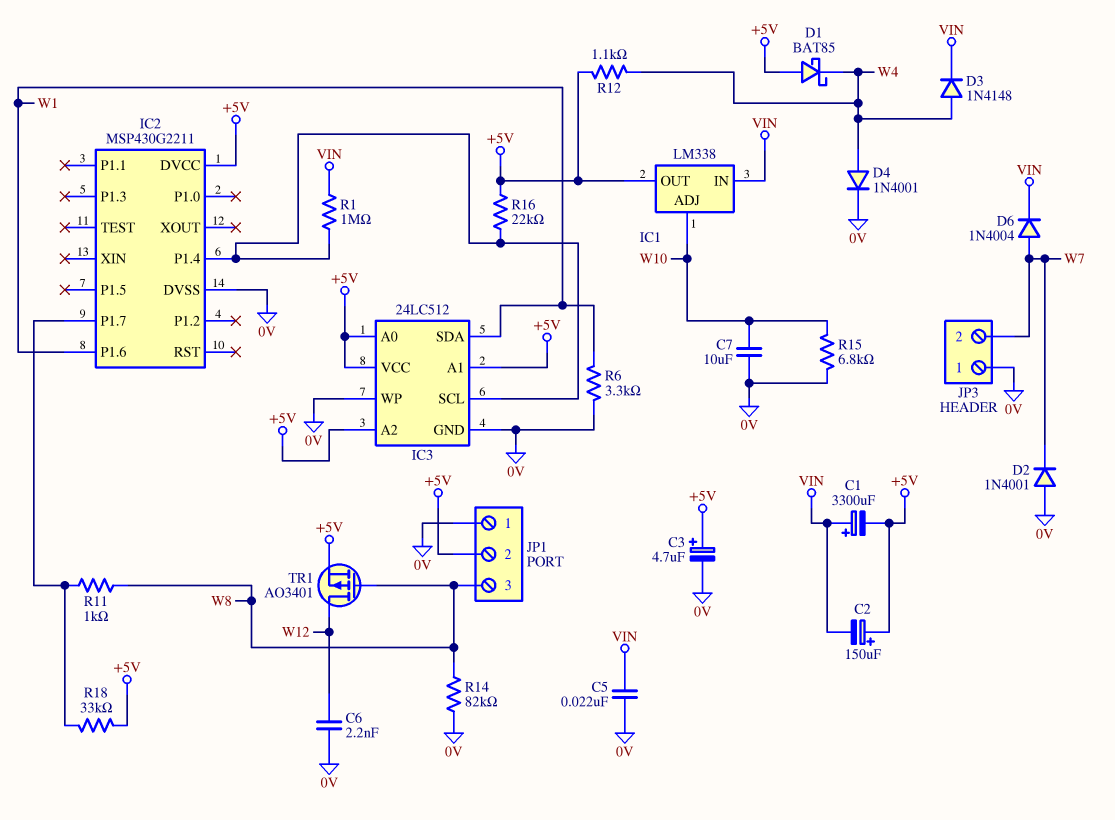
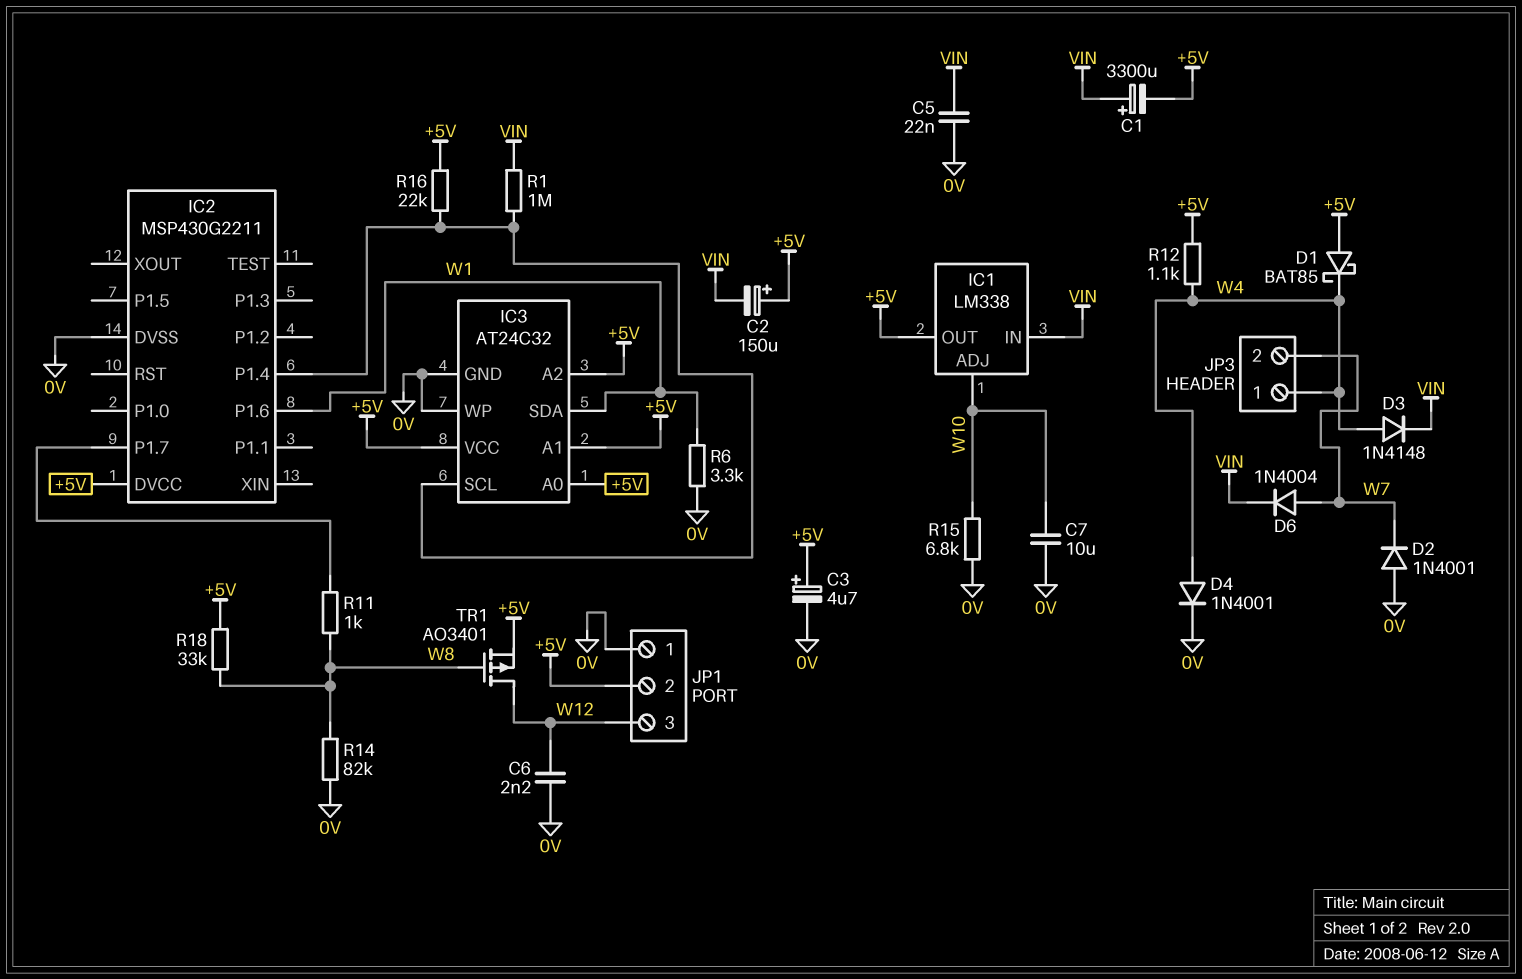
IC3: 24LC512 -> AT24C32
JP1 pin 3: W8 -> W12
JP3 pin 1: 0V -> W4
R18: 33k (+5V, IC2/P1.7) -> 33k (+5V, W8)

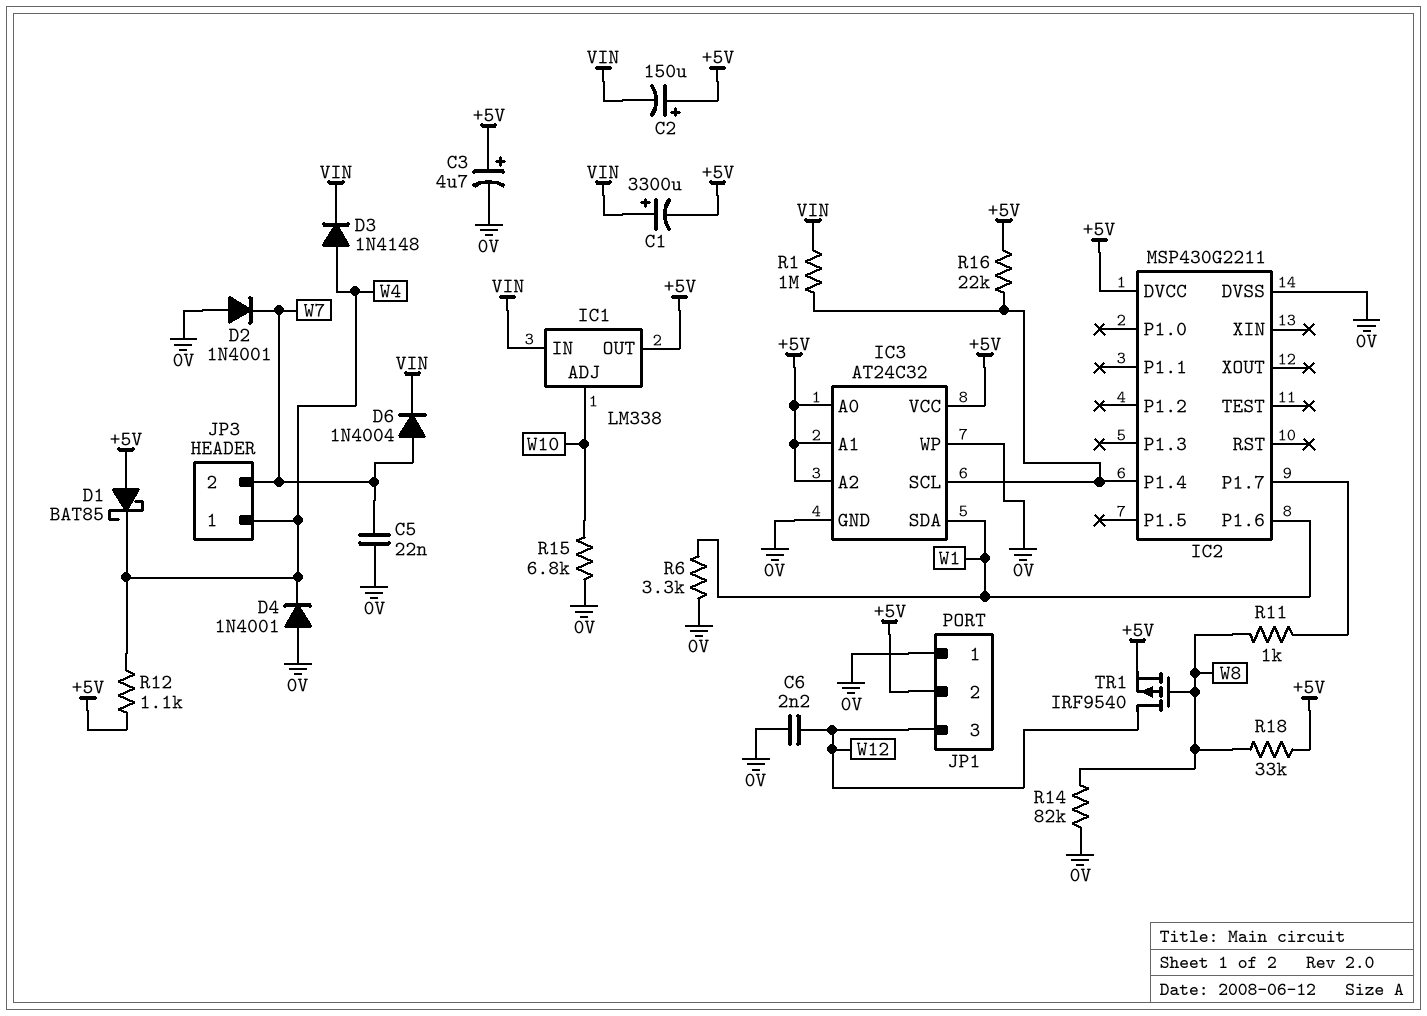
C5: 22nF (0V, VIN) -> 22nF (0V, W7)
C7: 10uF (0V, W10) -> none
D4: diode 1N4001 (A W4, K 0V) -> diode 1N4001 (A 0V, K W4)
TR1: PMOS AO3401 (G W8, D W12, S +5V) -> PMOS IRF9540 (G W8, D W12, S +5V)

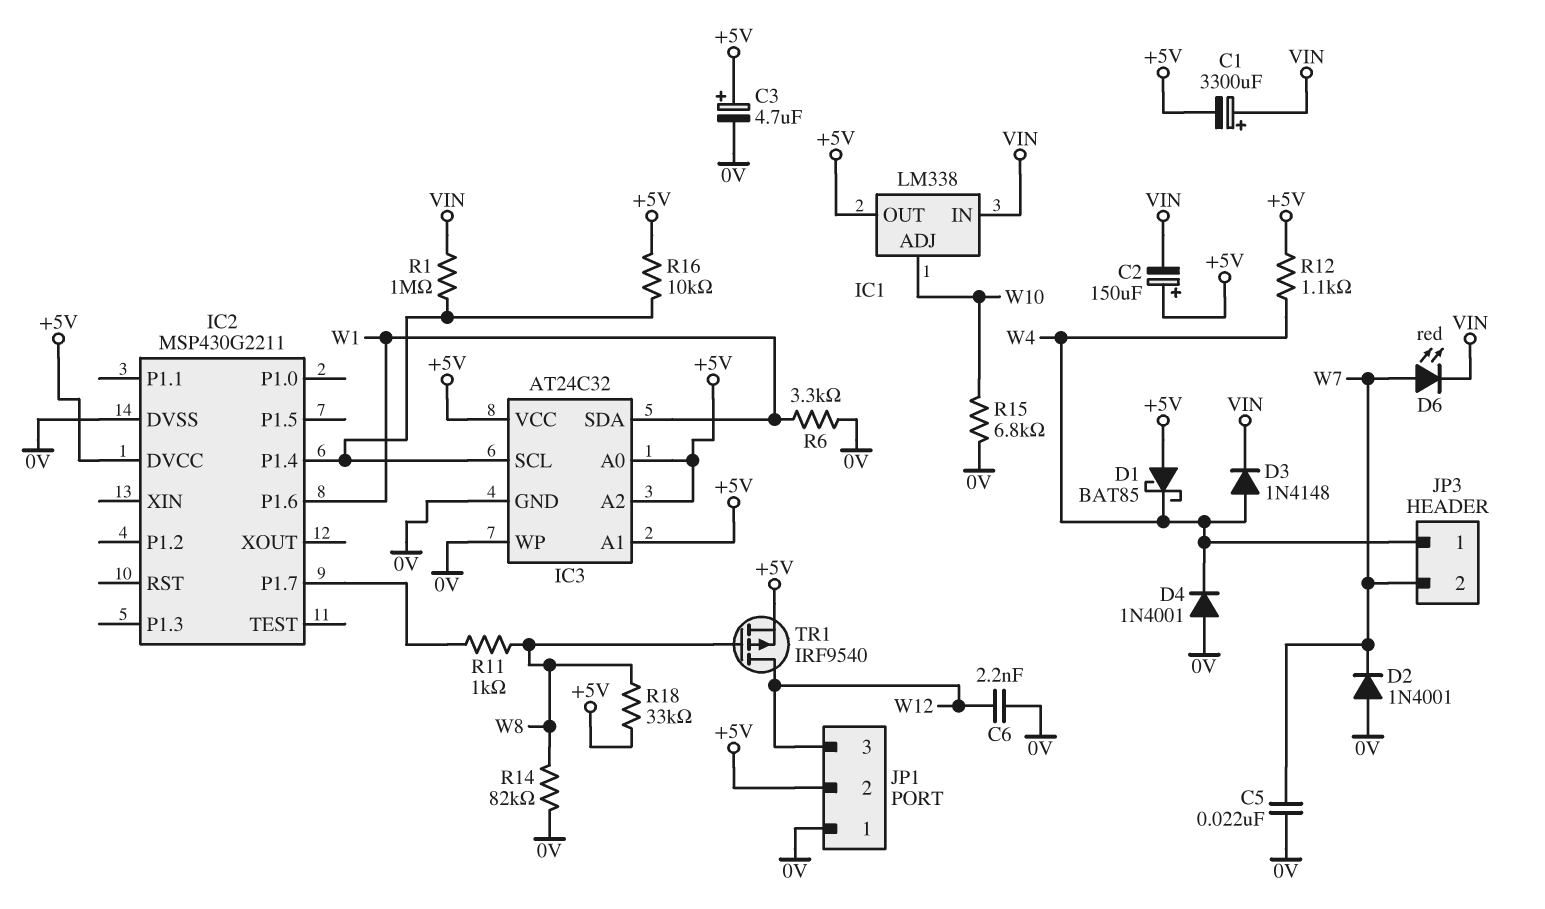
D6: diode 1N4004 (A W7, K VIN) -> LED red (A W7, K VIN)
R16: 22k (+5V, IC2/P1.4) -> 10k (+5V, IC2/P1.4)

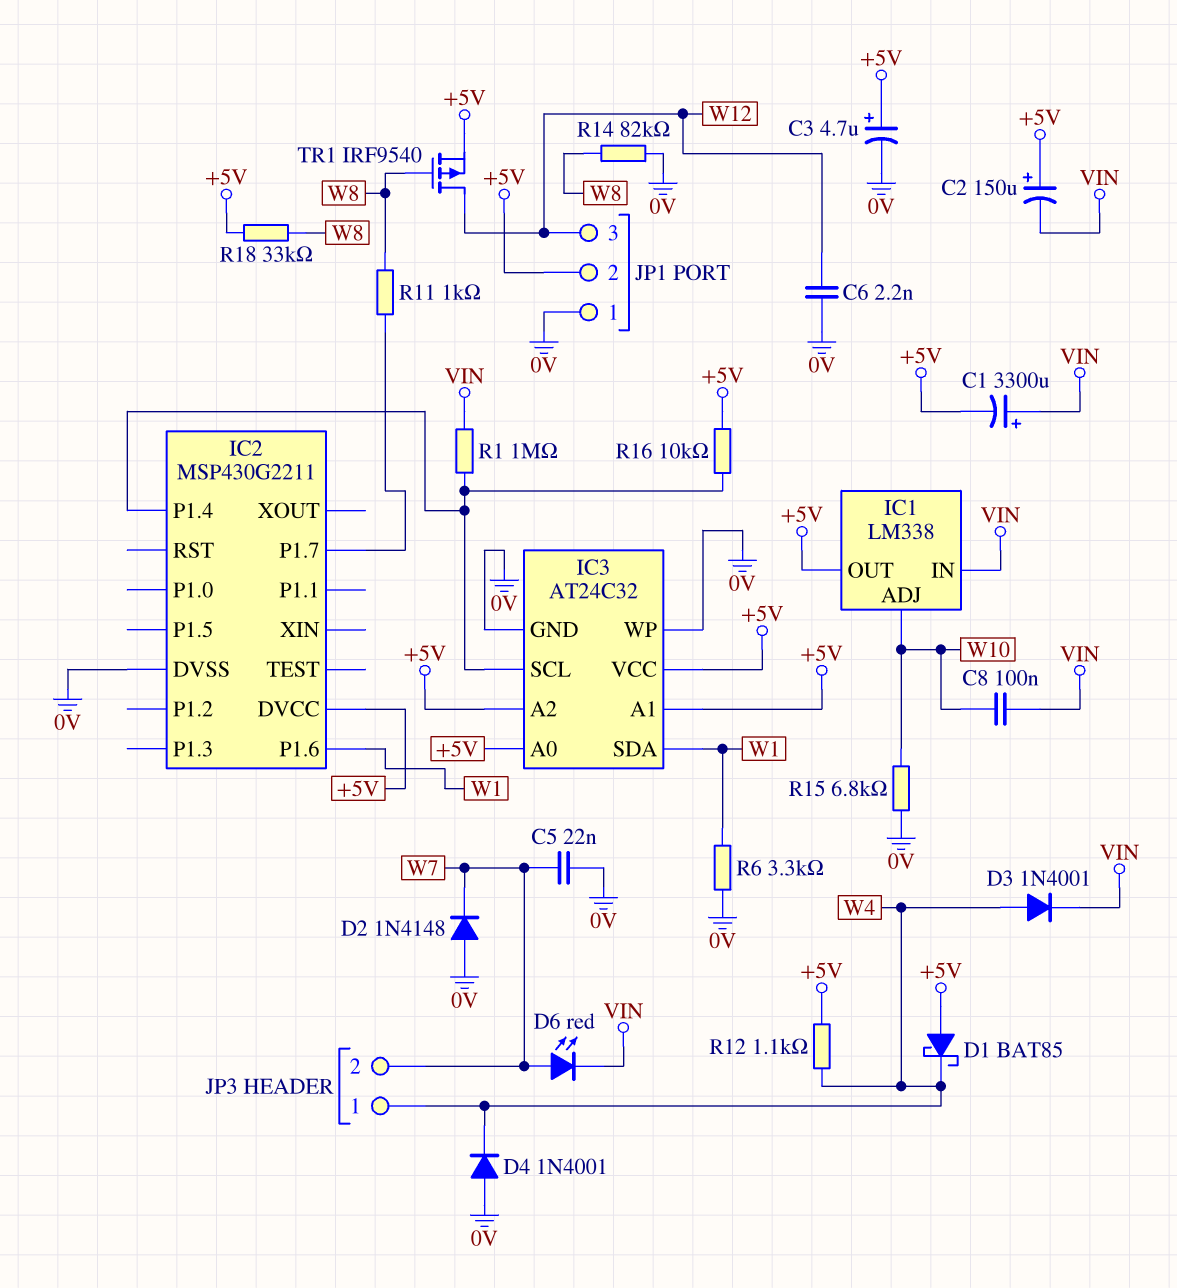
C8: none -> 100nF (VIN, W10)
D2: diode 1N4001 (A 0V, K W7) -> diode 1N4148 (A 0V, K W7)
D3: diode 1N4148 (A W4, K VIN) -> diode 1N4001 (A W4, K VIN)

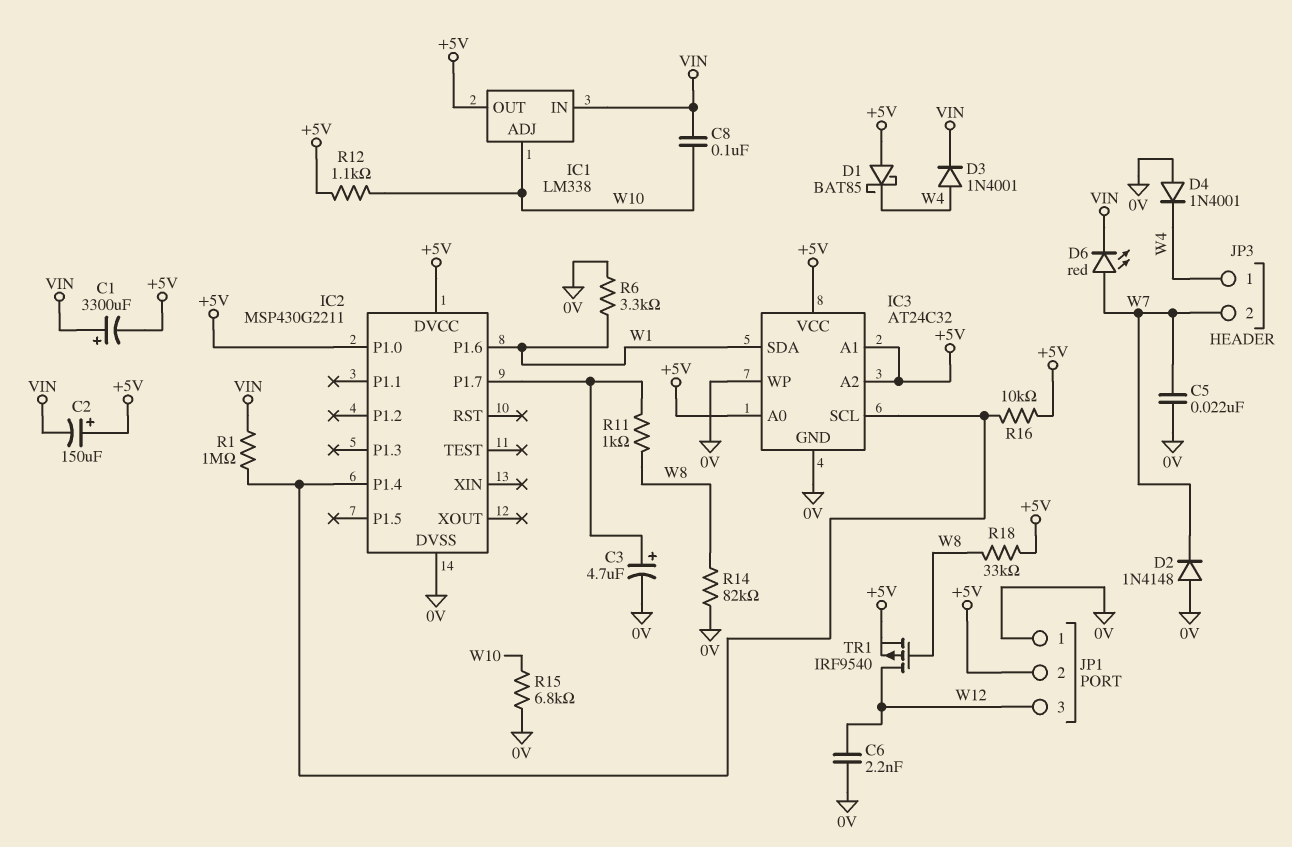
C3: 4.7uF (plus +5V, minus 0V) -> 4.7uF (plus IC2/P1.7, minus 0V)
IC2 pin P1.0: none -> +5V
R12: 1.1k (+5V, W4) -> 1.1k (+5V, W10)

